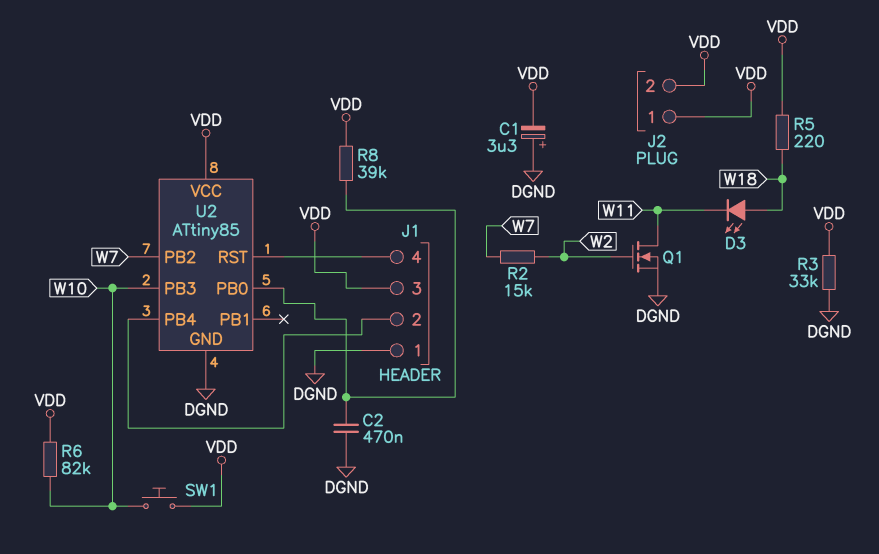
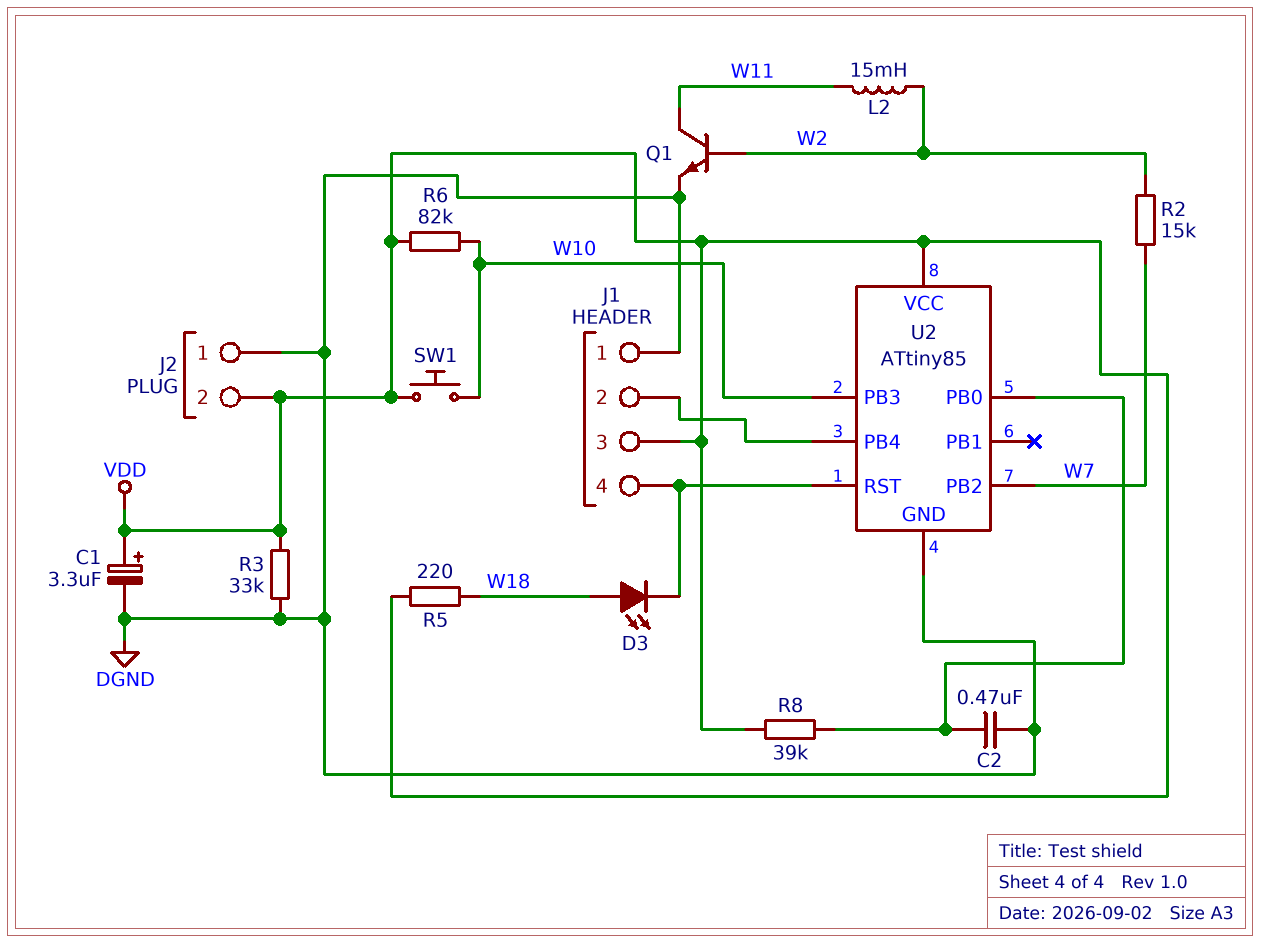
C1: 3.3uF (plus DGND, minus VDD) -> 3.3uF (plus VDD, minus DGND)
D3: LED (A W18, K W11) -> LED (A W18, K J1/4)
J2 pin 1: VDD -> DGND
L2: none -> 15mH (W2, W11)
Q1: NMOS (G W2, D W11, S DGND) -> NPN (B W2, C W11, E DGND)

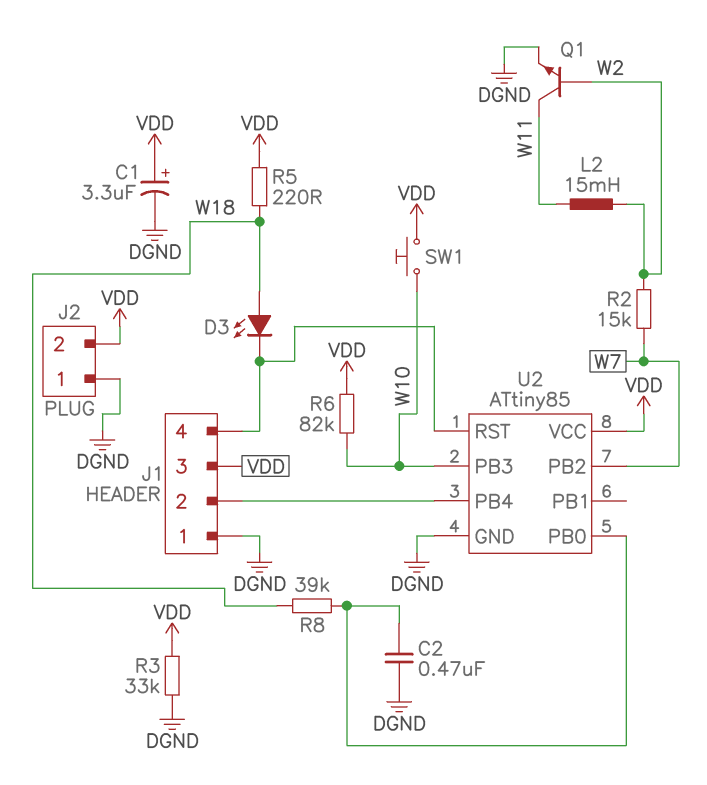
R8: 39k (U2/PB0, VDD) -> 39k (U2/PB0, W18)

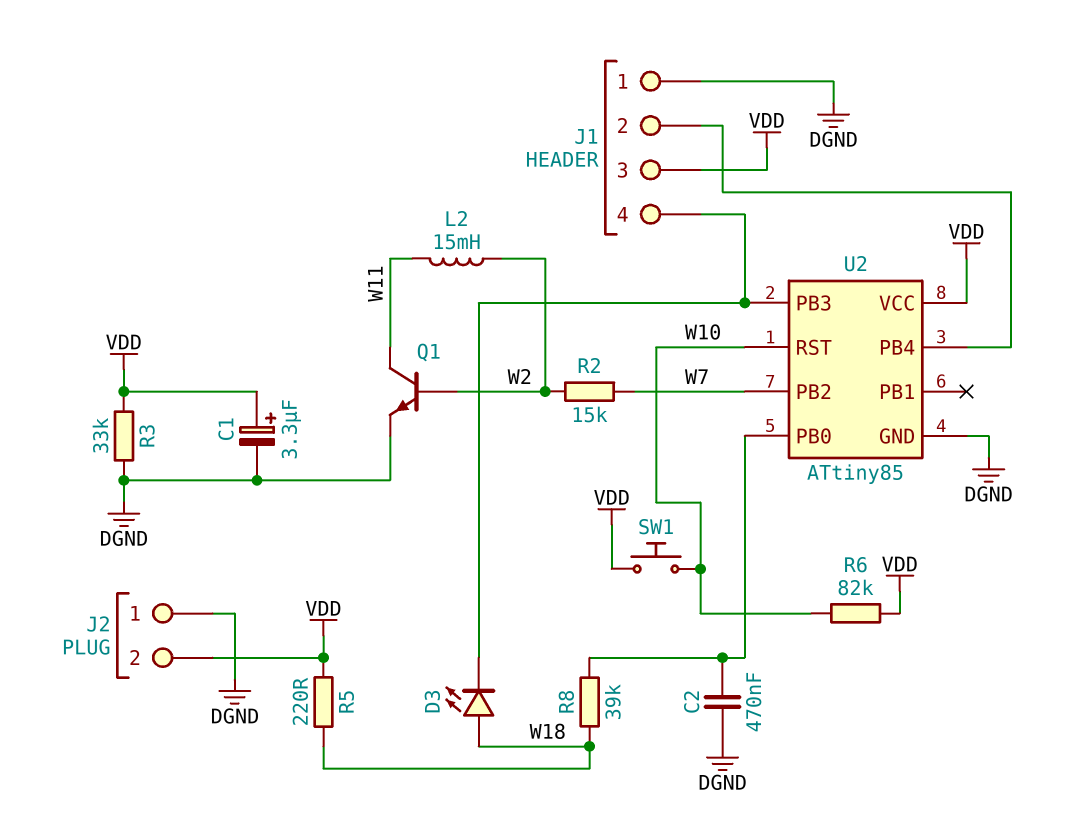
U2 pin PB3: W10 -> J1/4
U2 pin RST: J1/4 -> W10

